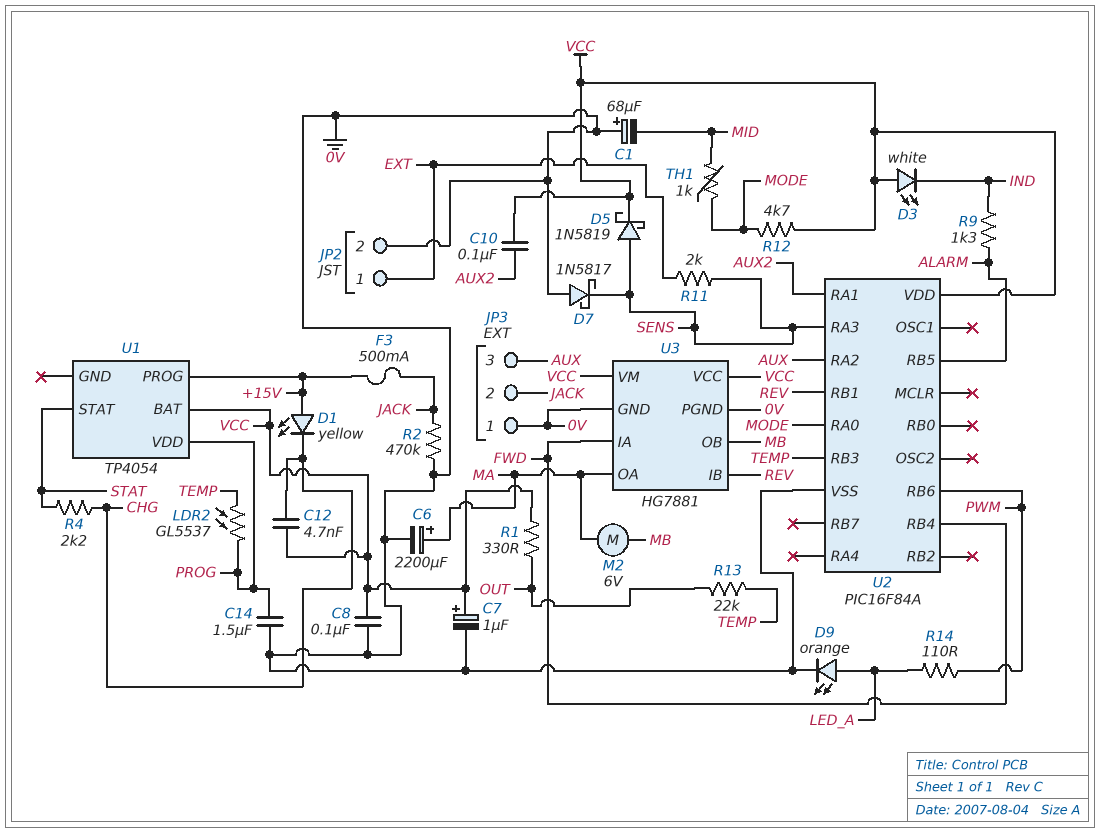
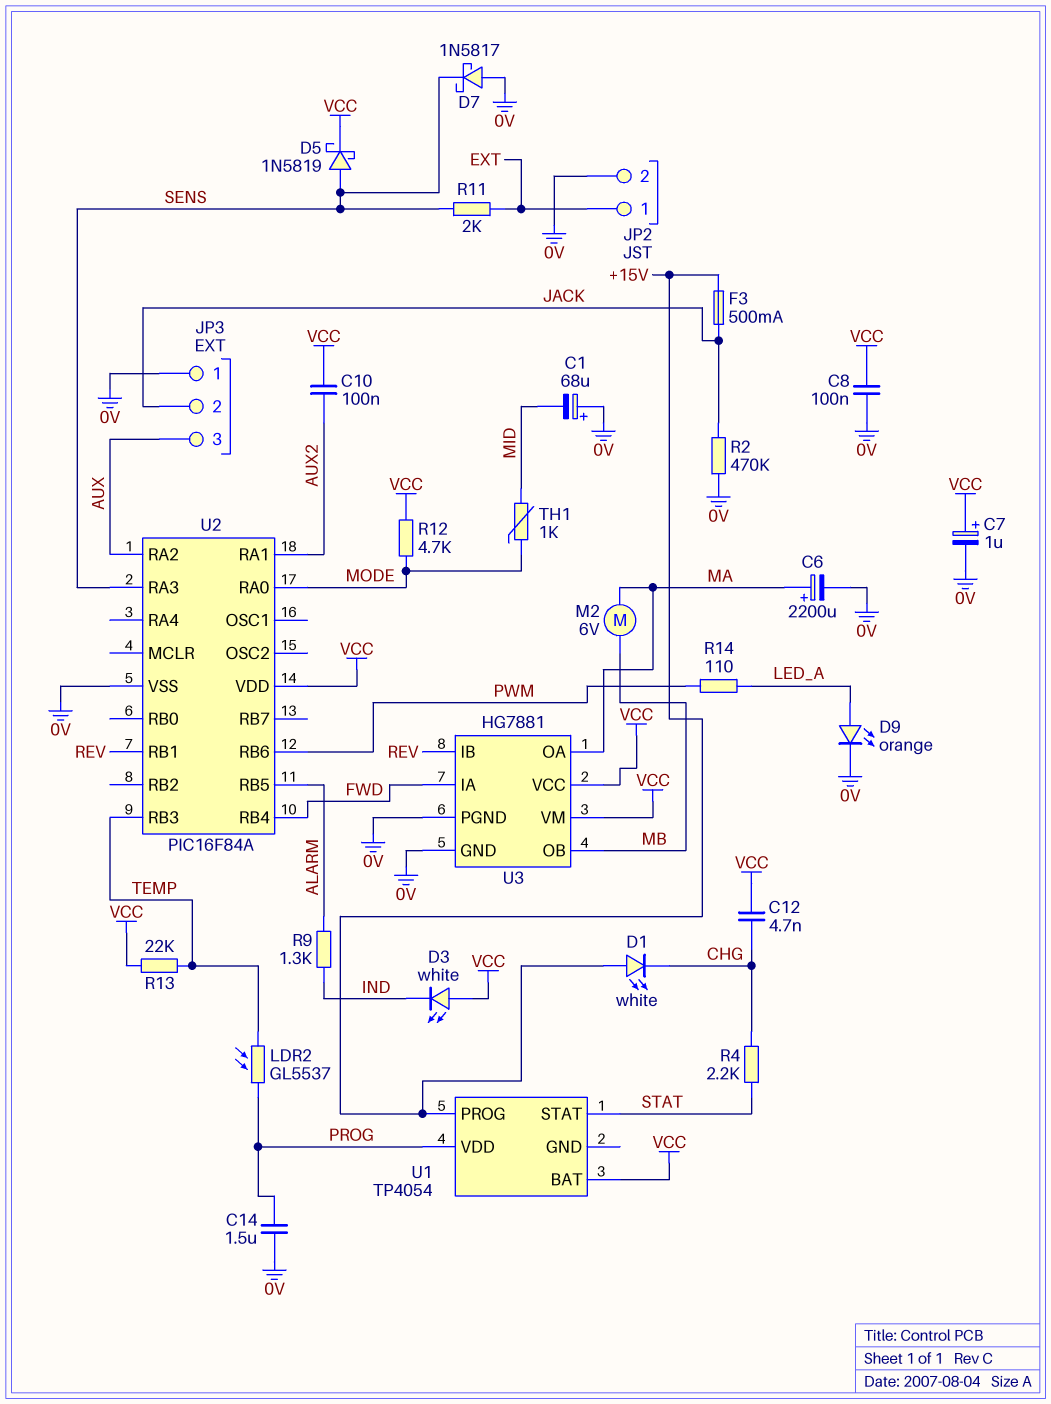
D1: LED yellow (A +15V, K CHG) -> LED white (A +15V, K CHG)
R1: 330 (OUT, VCC) -> none
R13: 22k (OUT, TEMP) -> 22k (TEMP, VCC)

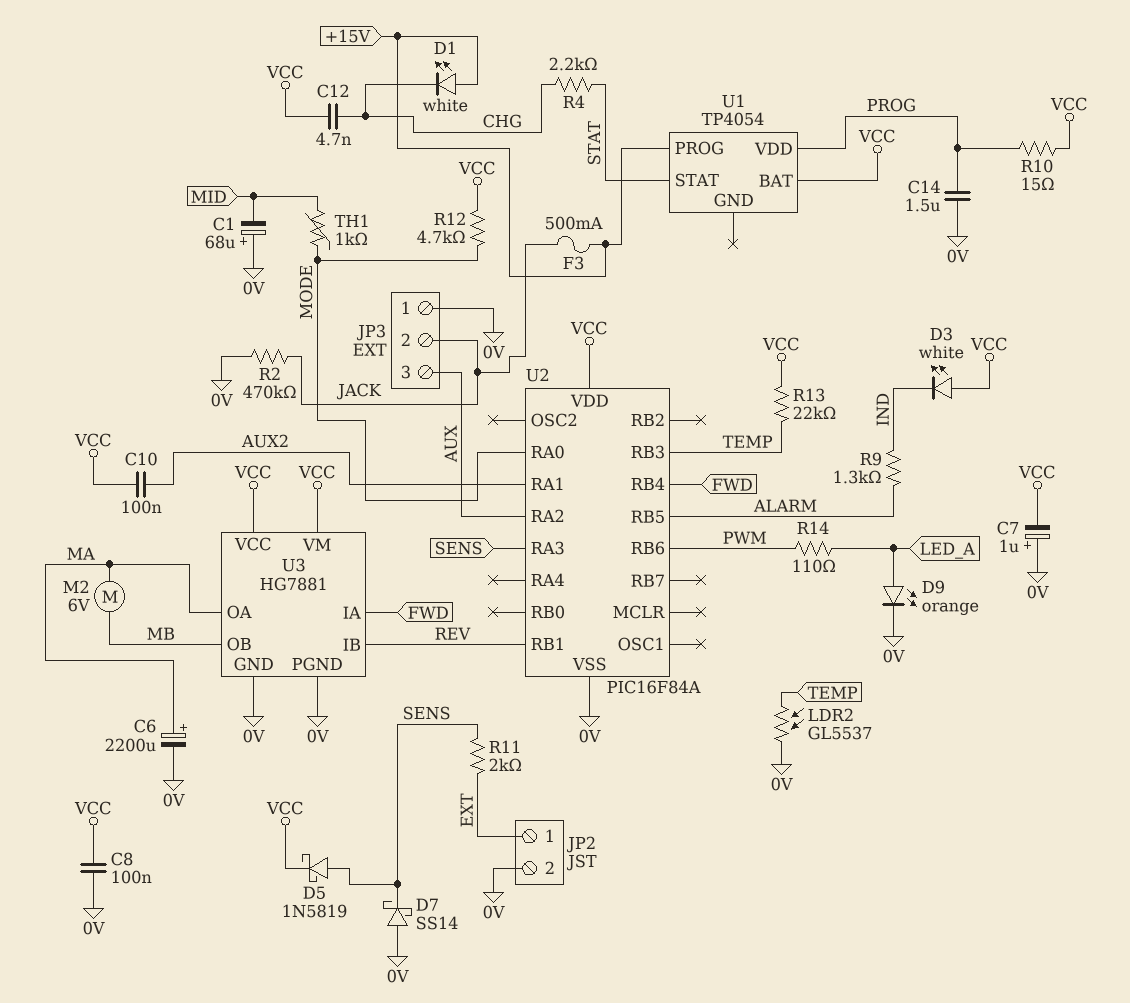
C7: 1uF (plus VCC, minus 0V) -> 1uF (plus 0V, minus VCC)
D7: schottky 1N5817 (A 0V, K SENS) -> schottky SS14 (A 0V, K SENS)
LDR2: GL5537 (PROG, TEMP) -> GL5537 (0V, TEMP)
R10: none -> 15 (PROG, VCC)

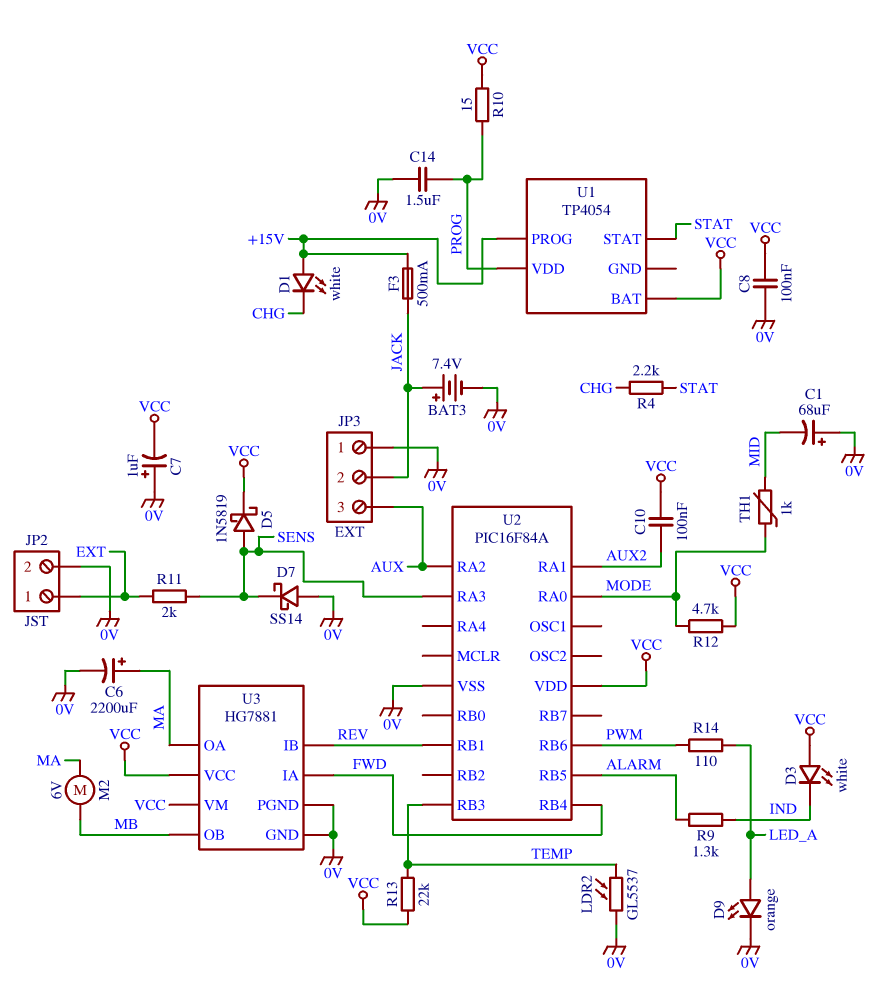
BAT3: none -> 7.4V (plus JACK, minus 0V)
C12: 4.7nF (CHG, VCC) -> none
R2: 470k (0V, JACK) -> none

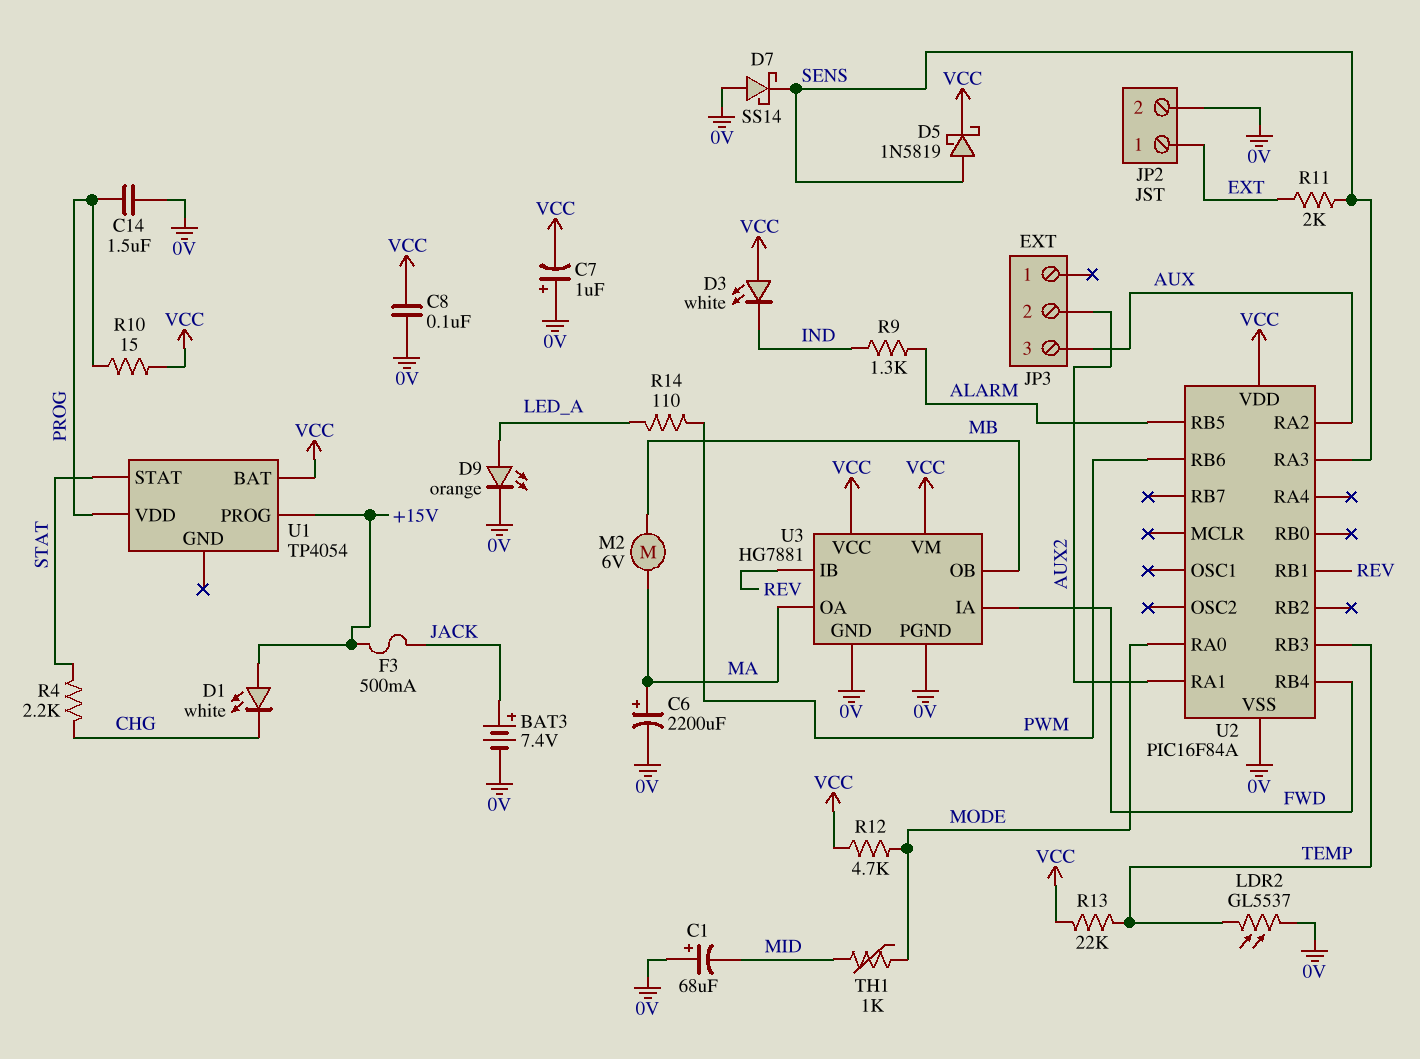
C10: 100nF (AUX2, VCC) -> none
JP3 pin 1: 0V -> none
JP3 pin 2: JACK -> AUX2

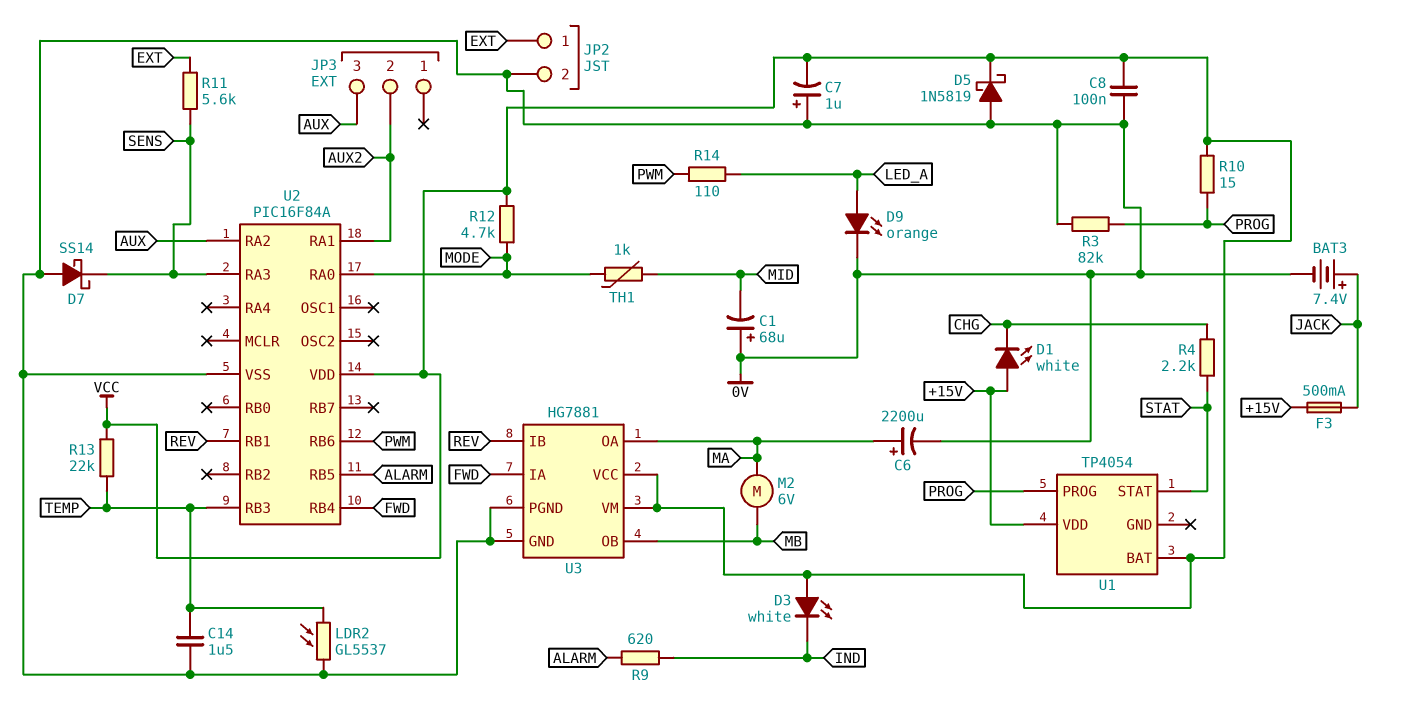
C14: 1.5uF (0V, PROG) -> 1.5uF (0V, TEMP)
D5: schottky 1N5819 (A SENS, K VCC) -> schottky 1N5819 (A 0V, K VCC)
R3: none -> 82k (0V, PROG)
R9: 1.3k (ALARM, IND) -> 620 (ALARM, IND)
R11: 2k (EXT, SENS) -> 5.6k (EXT, SENS)
U1 pin PROG: +15V -> PROG
U1 pin VDD: PROG -> +15V

